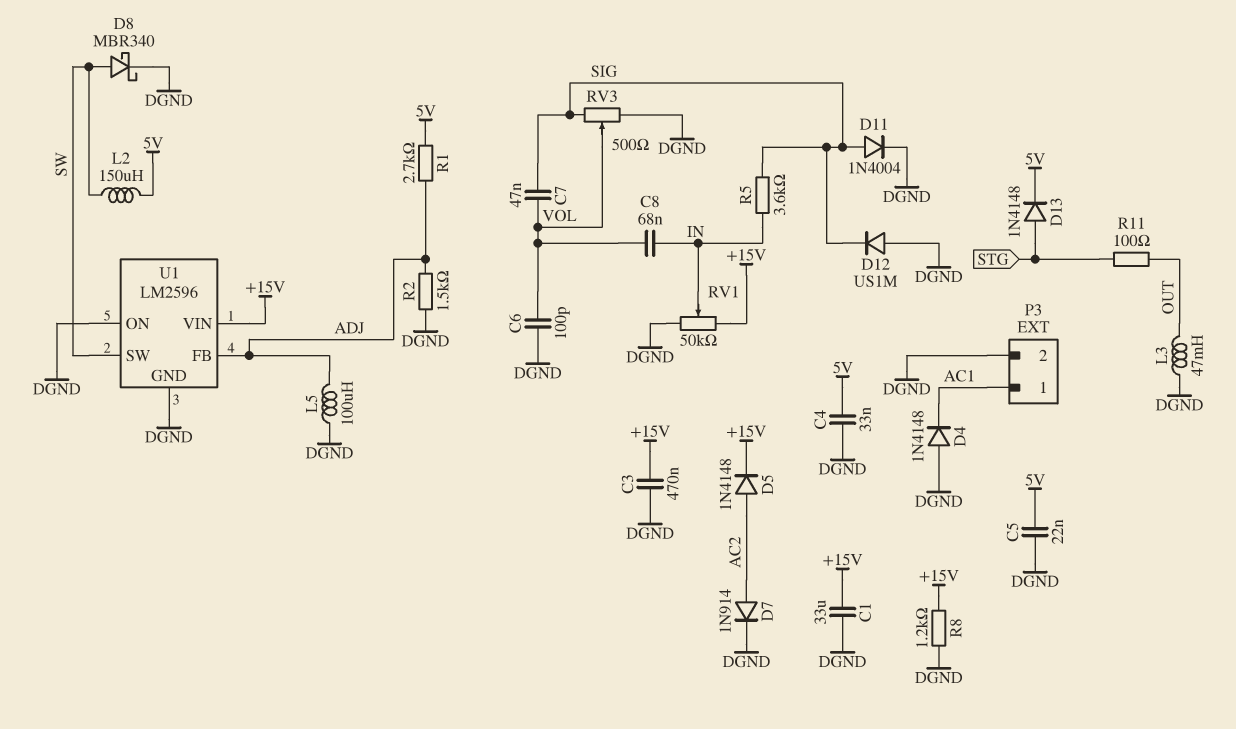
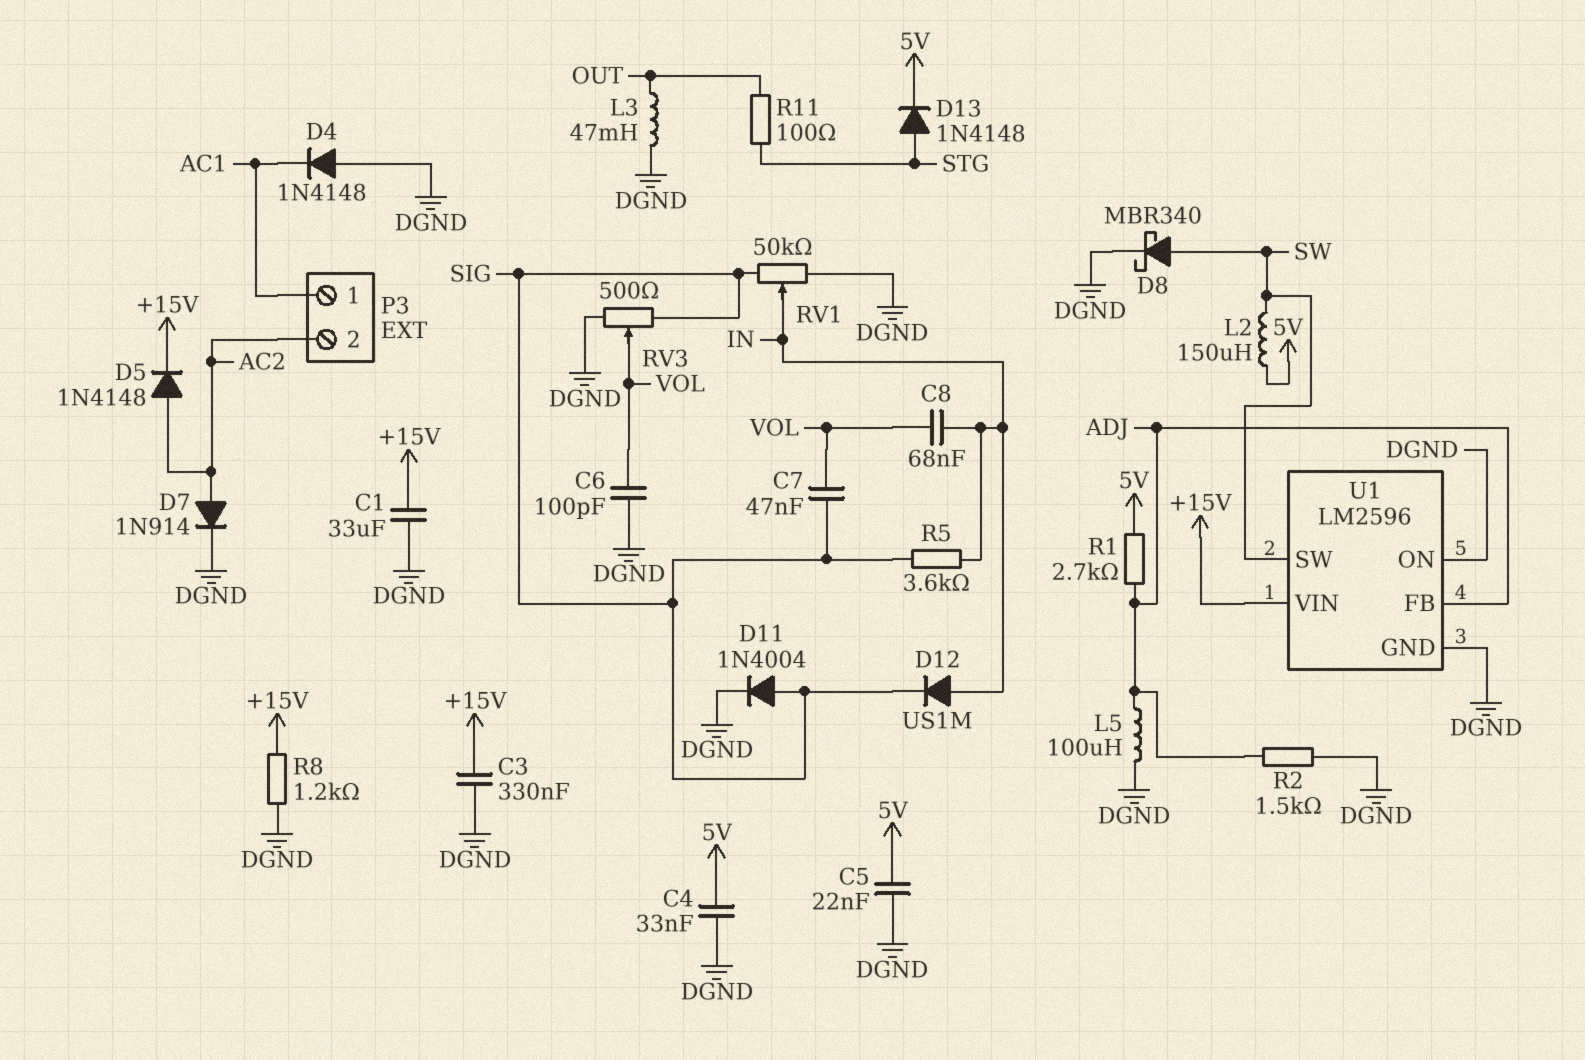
C3: 470nF (+15V, DGND) -> 330nF (+15V, DGND)
D12: diode US1M (A DGND, K SIG) -> diode US1M (A IN, K SIG)
P3 pin 2: DGND -> AC2
RV1: 50k (+15V, DGND, wiper IN) -> 50k (DGND, SIG, wiper IN)

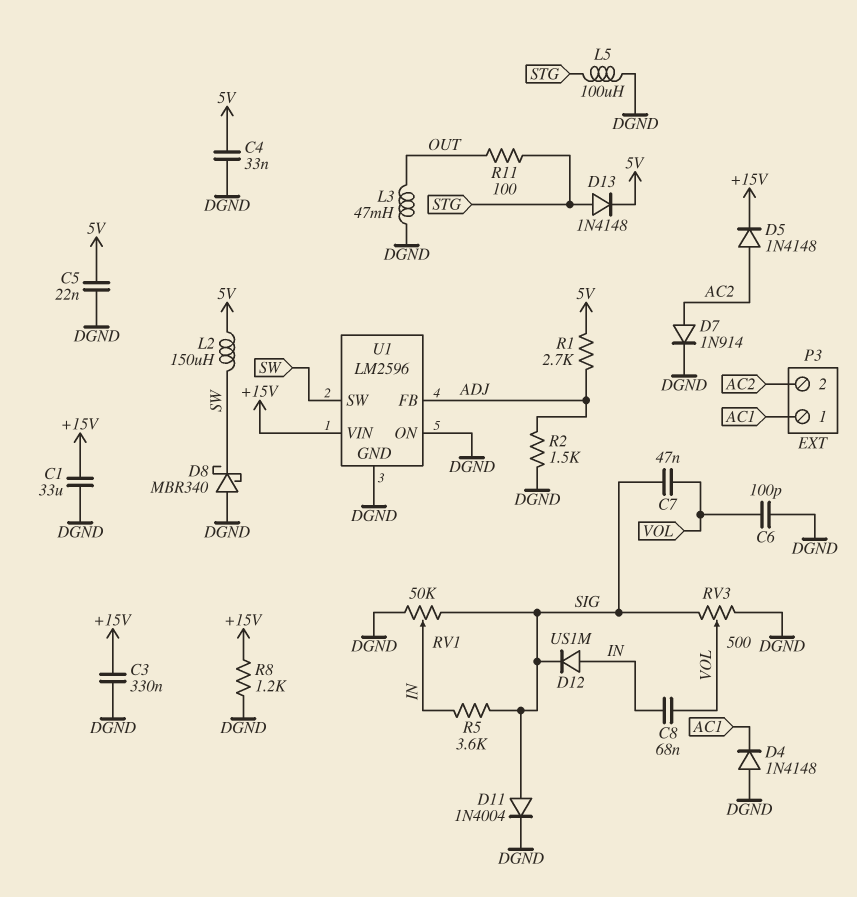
D8: schottky MBR340 (A SW, K DGND) -> schottky MBR340 (A DGND, K SW)
L5: 100uH (ADJ, DGND) -> 100uH (DGND, STG)

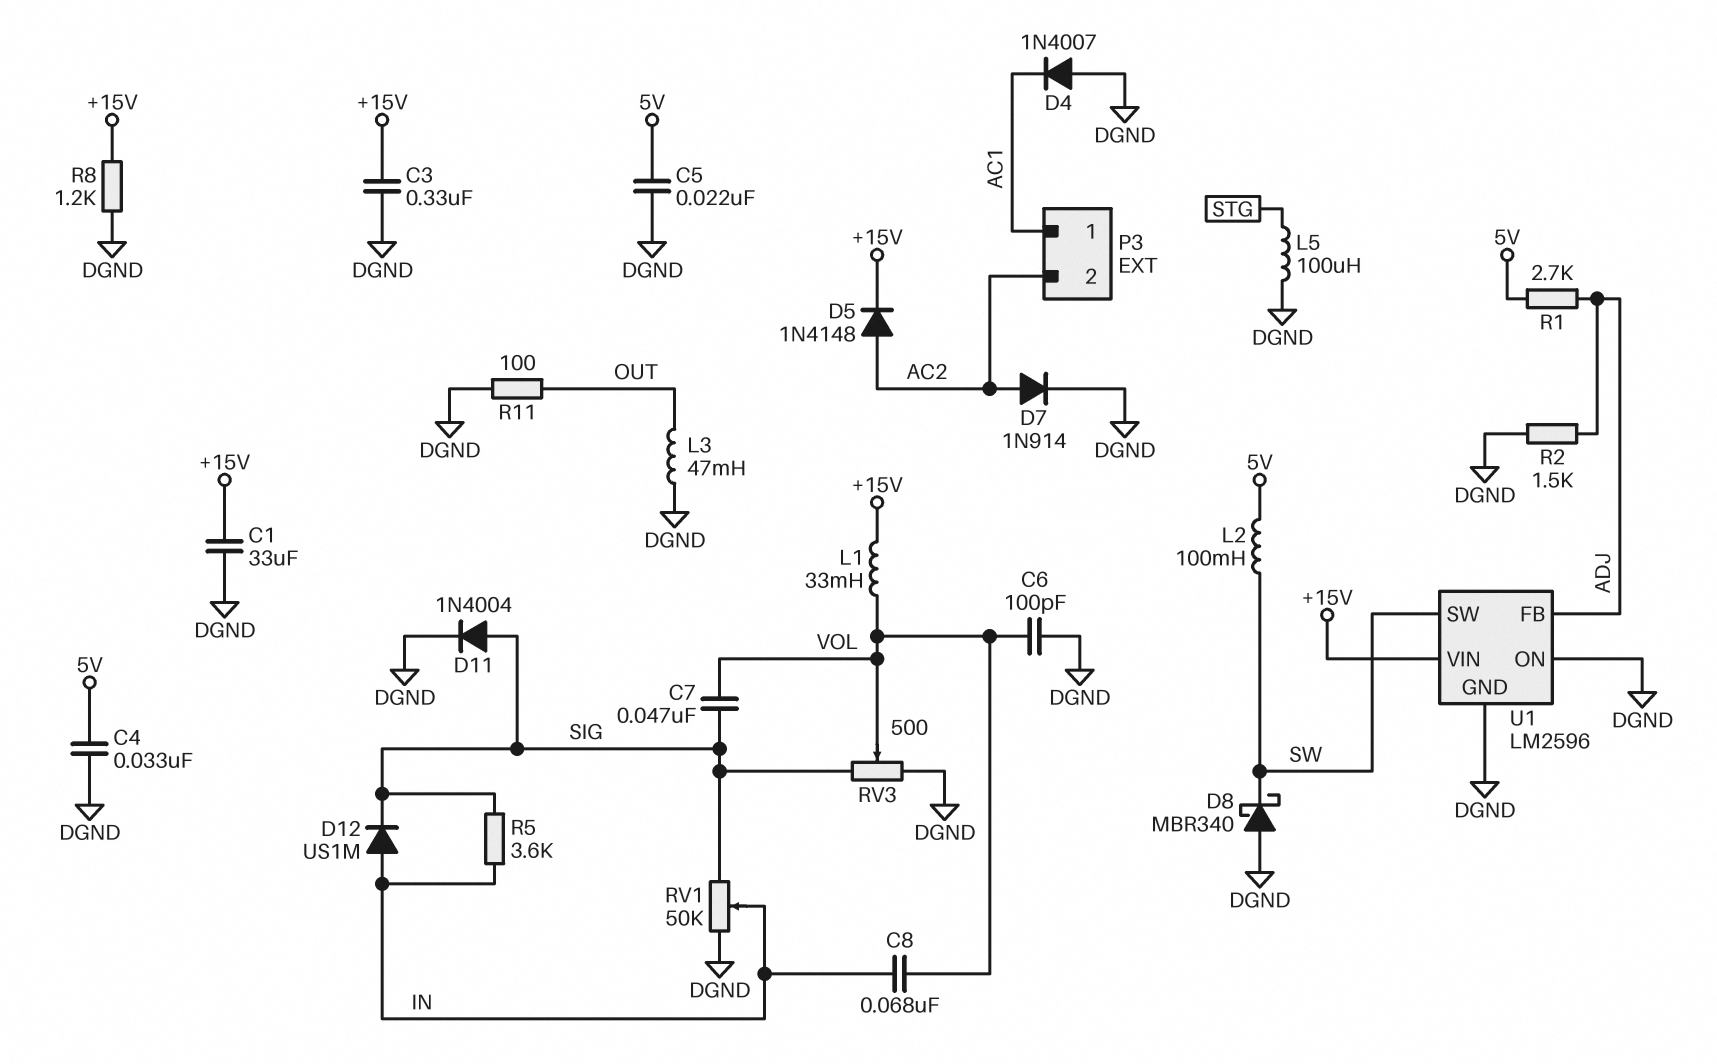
D4: diode 1N4148 (A DGND, K AC1) -> diode 1N4007 (A DGND, K AC1)
D13: diode 1N4148 (A STG, K 5V) -> none
L1: none -> 33mH (+15V, VOL)
L2: 150uH (5V, SW) -> 100mH (5V, SW)
R11: 100 (OUT, STG) -> 100 (DGND, OUT)

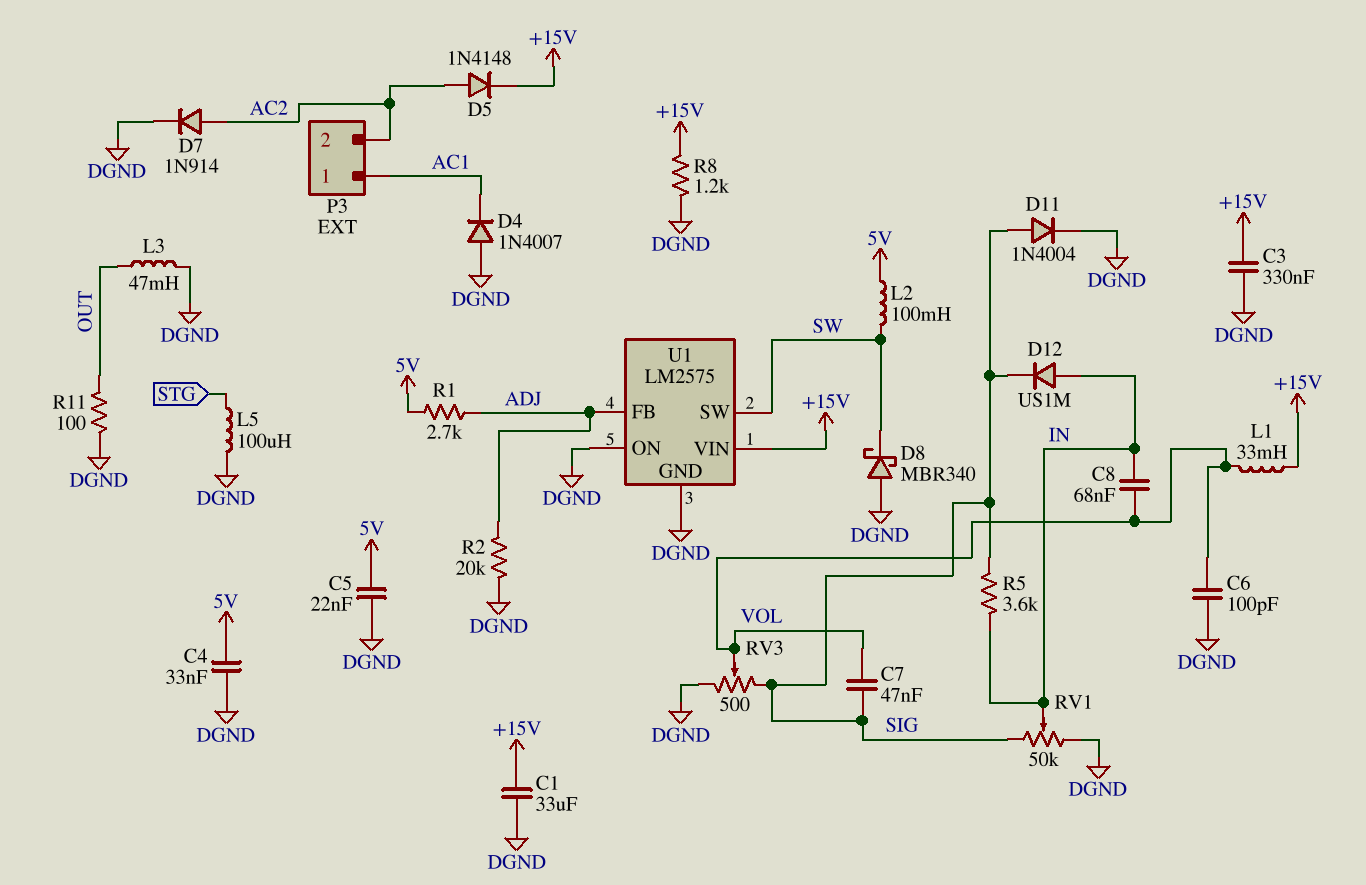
R2: 1.5k (ADJ, DGND) -> 20k (ADJ, DGND)
U1: LM2596 -> LM2575

